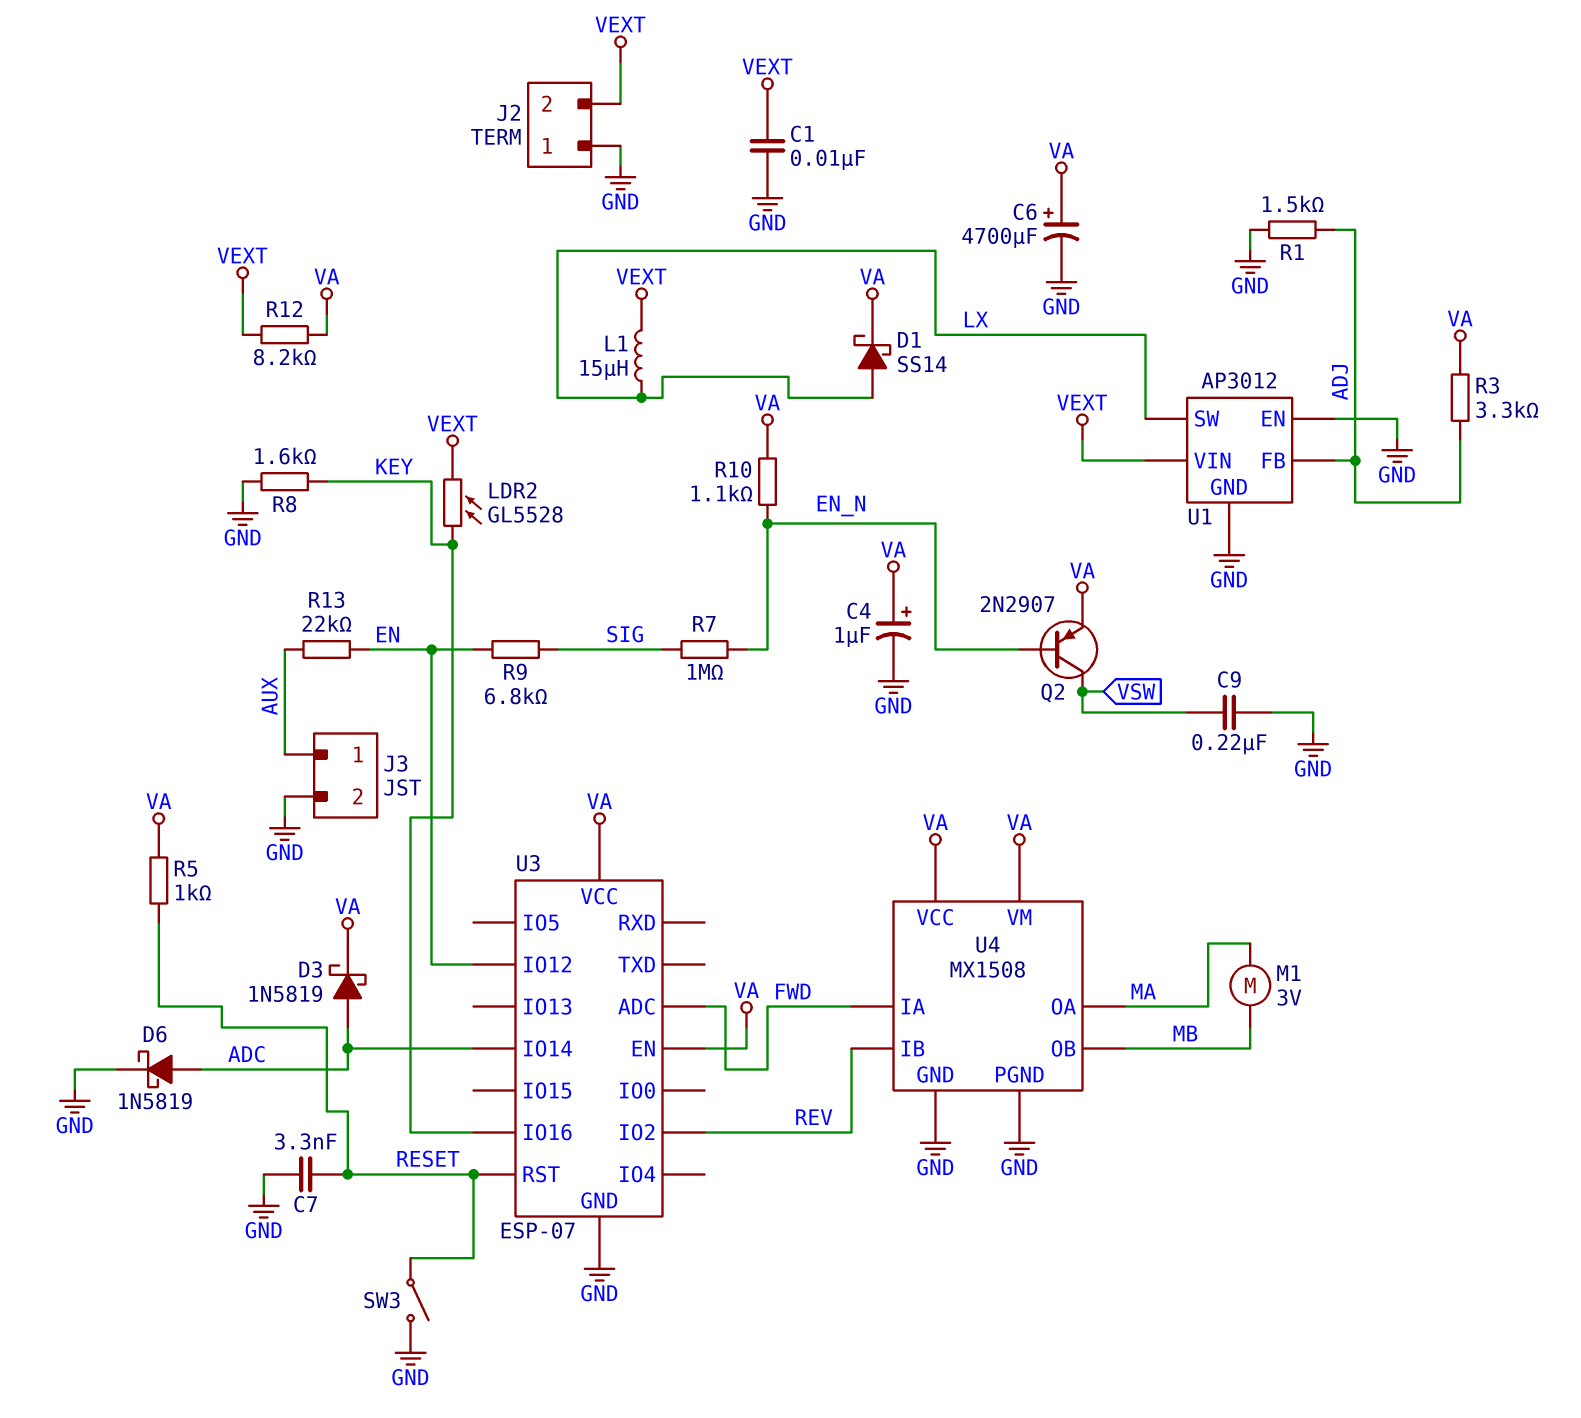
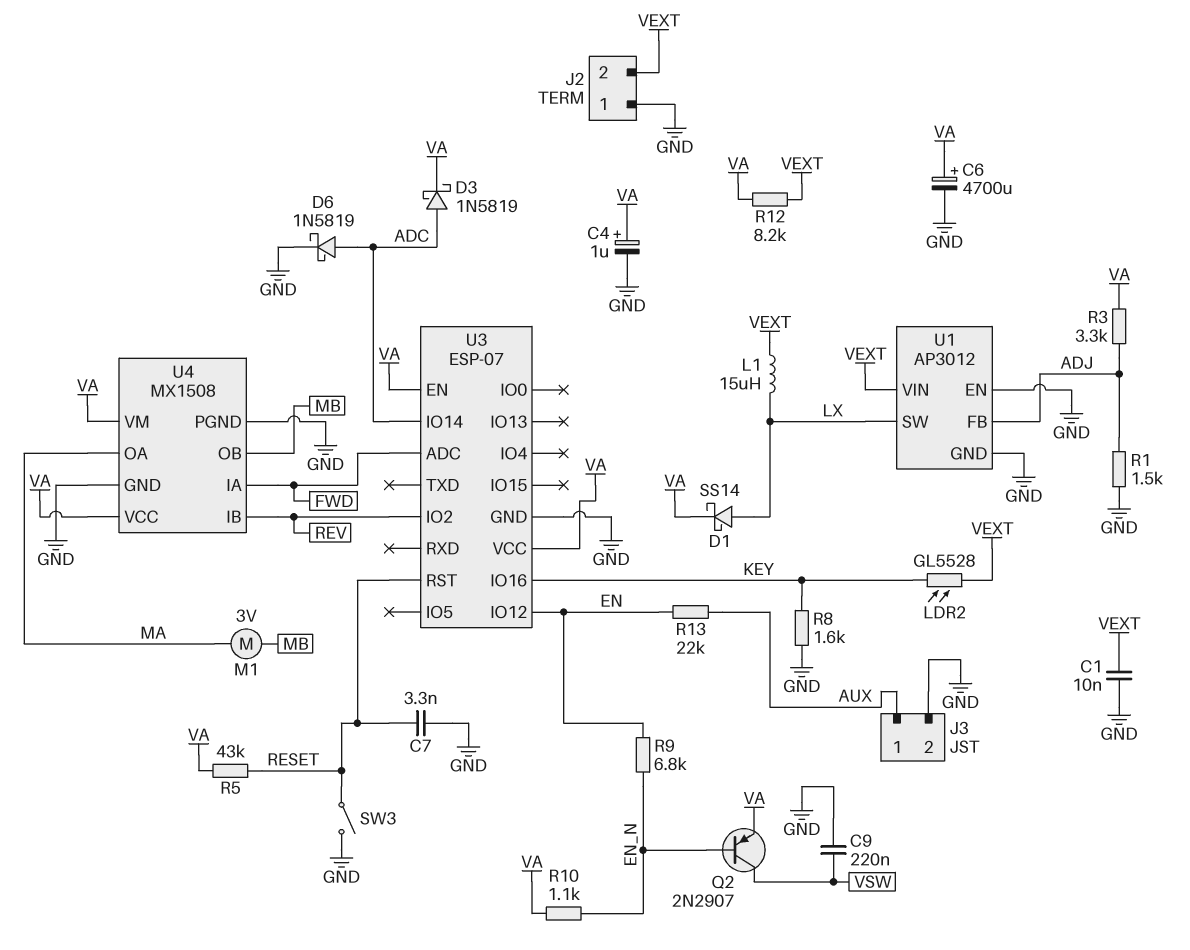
R5: 1k (RESET, VA) -> 43k (RESET, VA)
R7: 1M (EN_N, SIG) -> none
R9: 6.8k (EN, SIG) -> 6.8k (EN, EN_N)

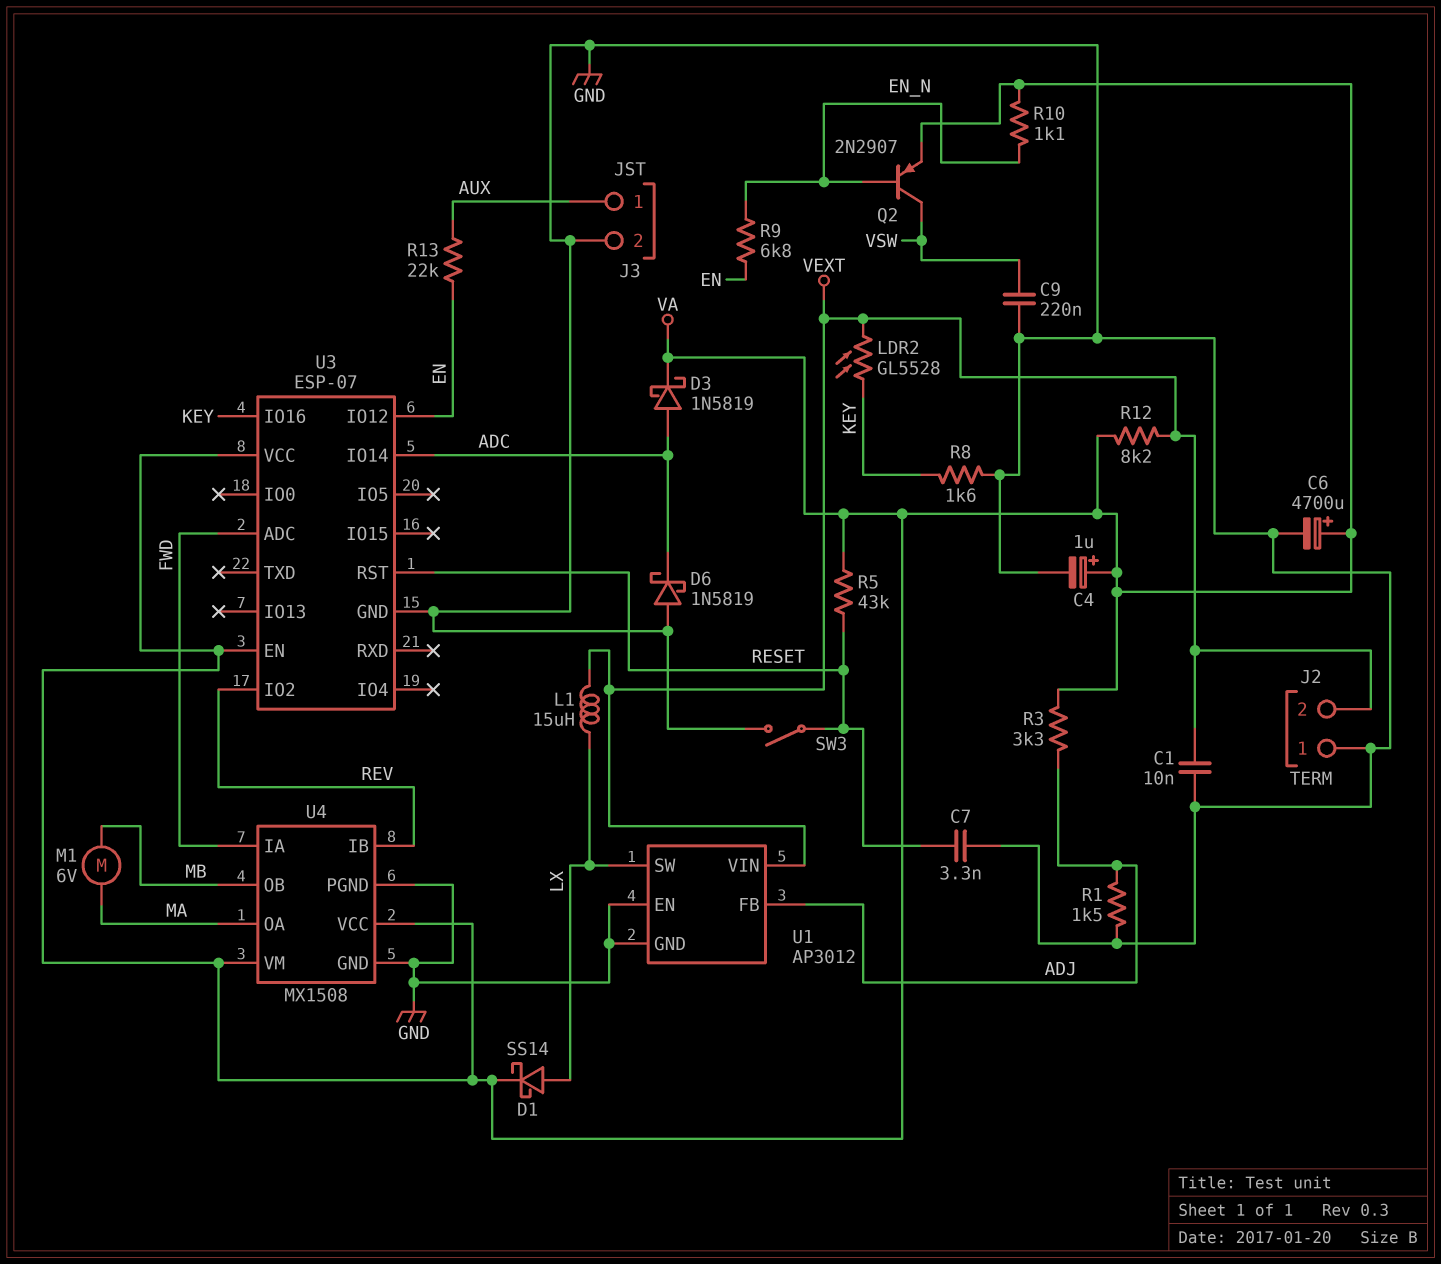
D6: schottky 1N5819 (A ADC, K GND) -> schottky 1N5819 (A GND, K ADC)
M1: motor 3V (MA, MB) -> motor 6V (MA, MB)

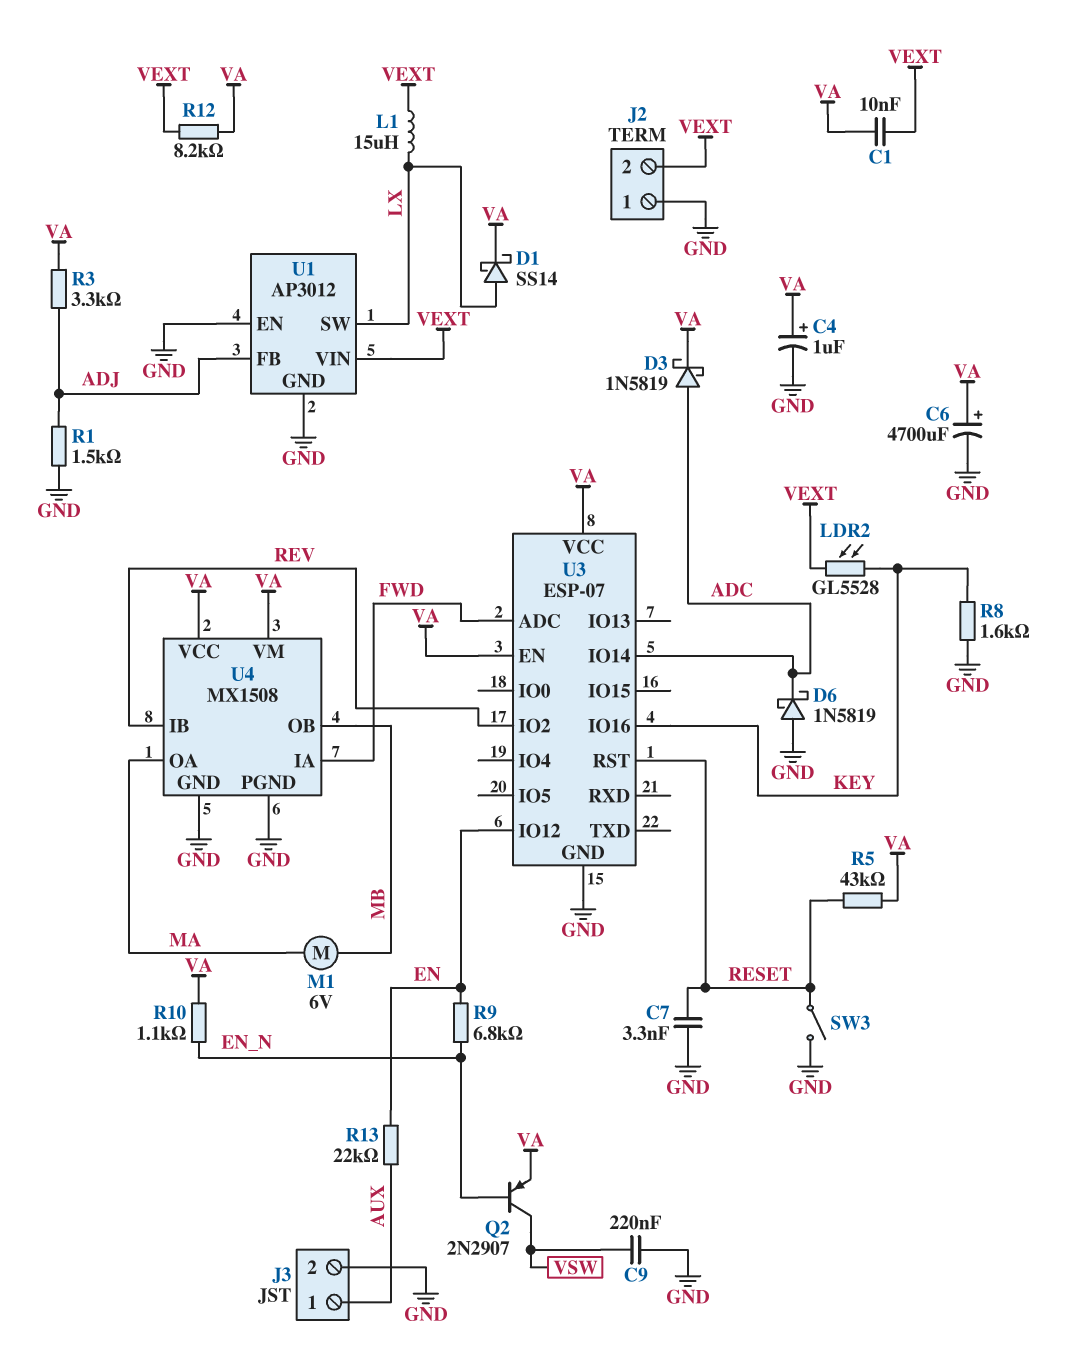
C1: 10nF (GND, VEXT) -> 10nF (VA, VEXT)

